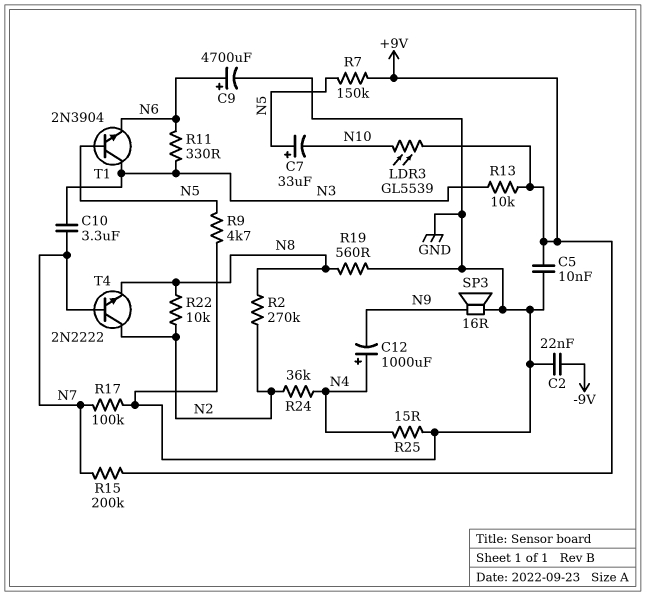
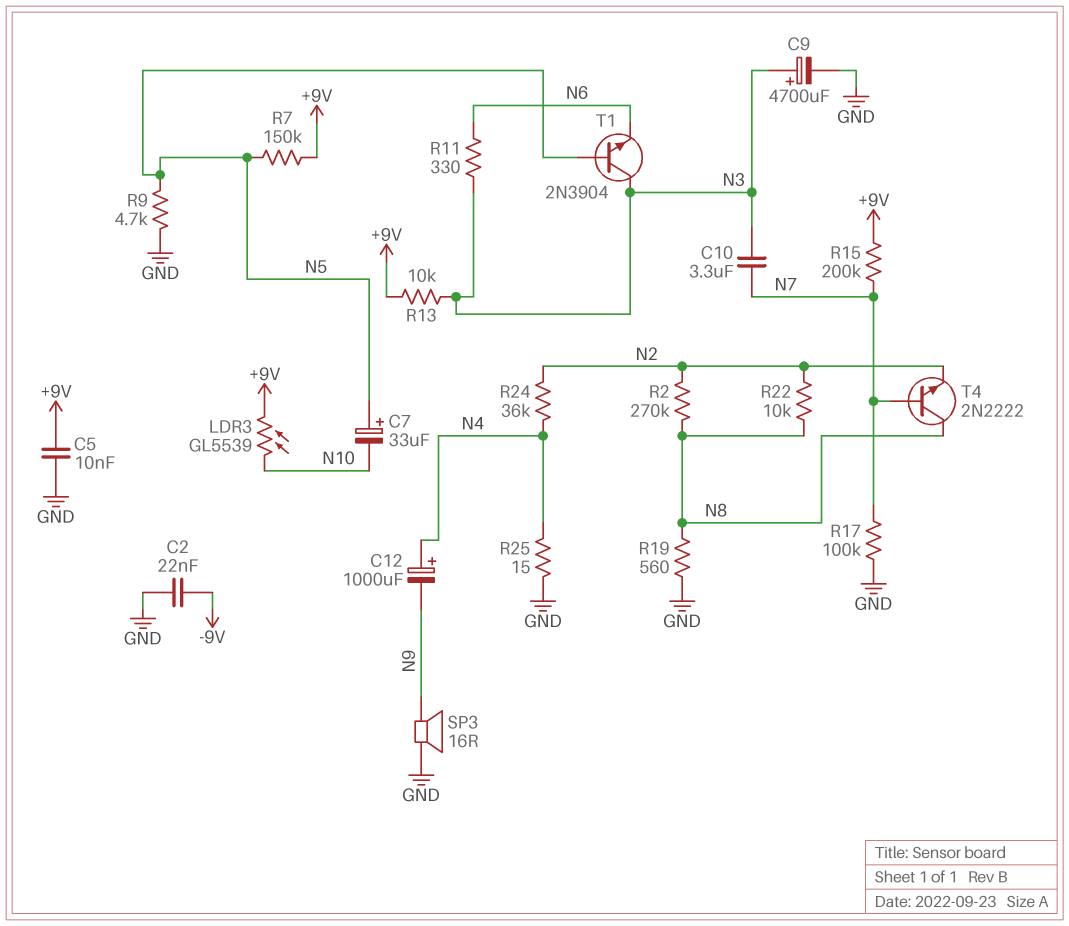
C9: 4700uF (plus N6, minus GND) -> 4700uF (plus N3, minus GND)
T4: NPN 2N2222 (B N7, C N2, E N8) -> NPN 2N2222 (B N7, C N8, E N2)

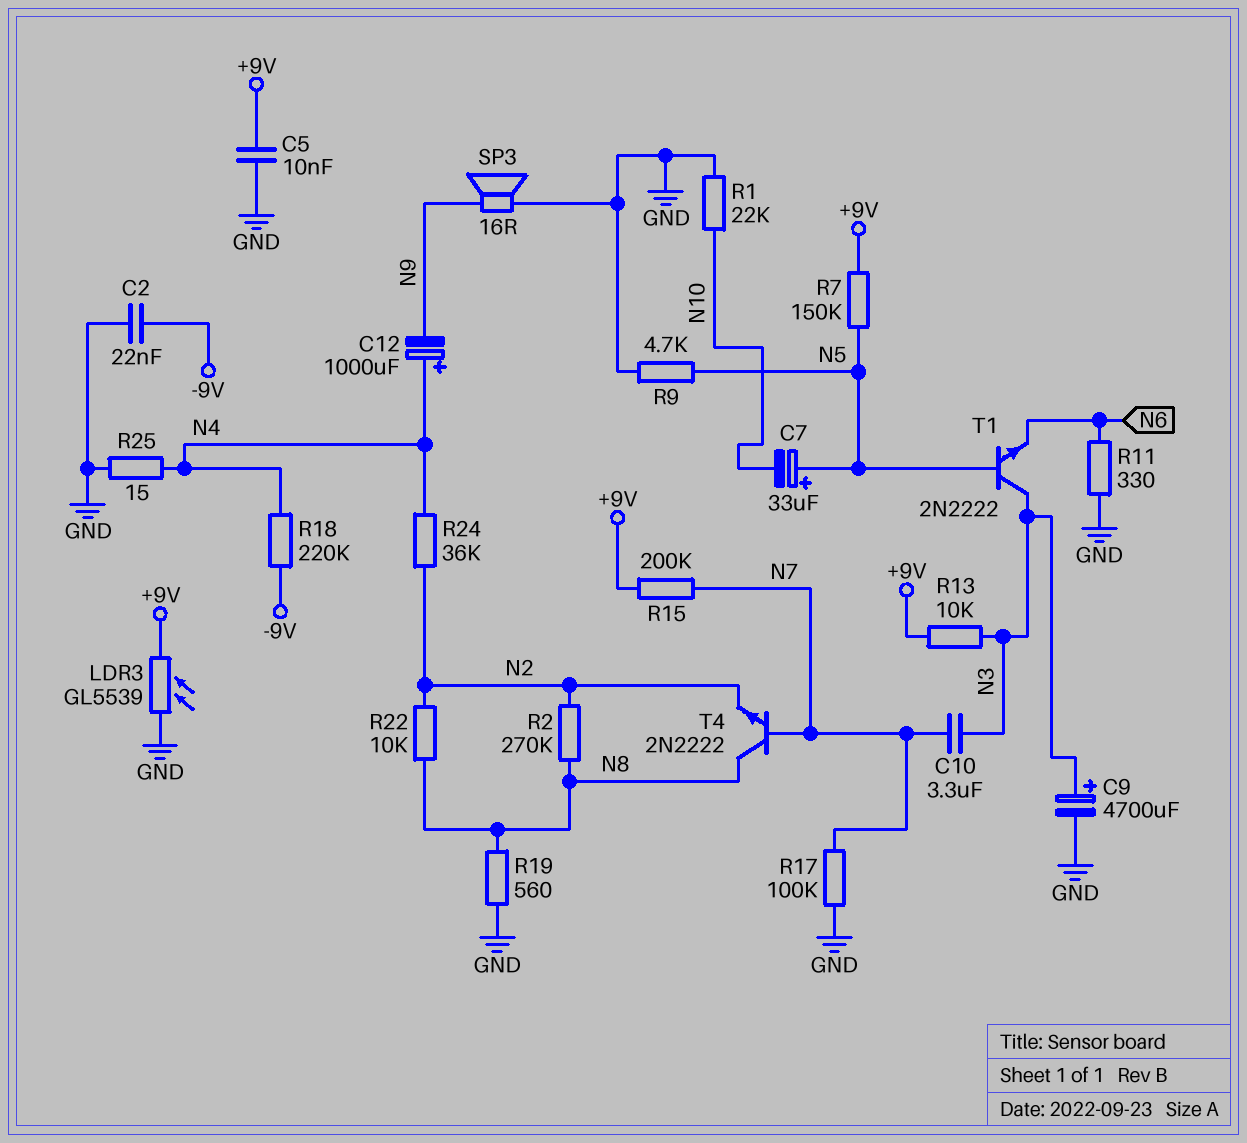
LDR3: GL5539 (+9V, N10) -> GL5539 (+9V, GND)
R1: none -> 22k (GND, N10)
R11: 330 (N3, N6) -> 330 (GND, N6)
R18: none -> 220k (-9V, N4)
T1: NPN 2N3904 (B N5, C N3, E N6) -> NPN 2N2222 (B N5, C N3, E N6)

